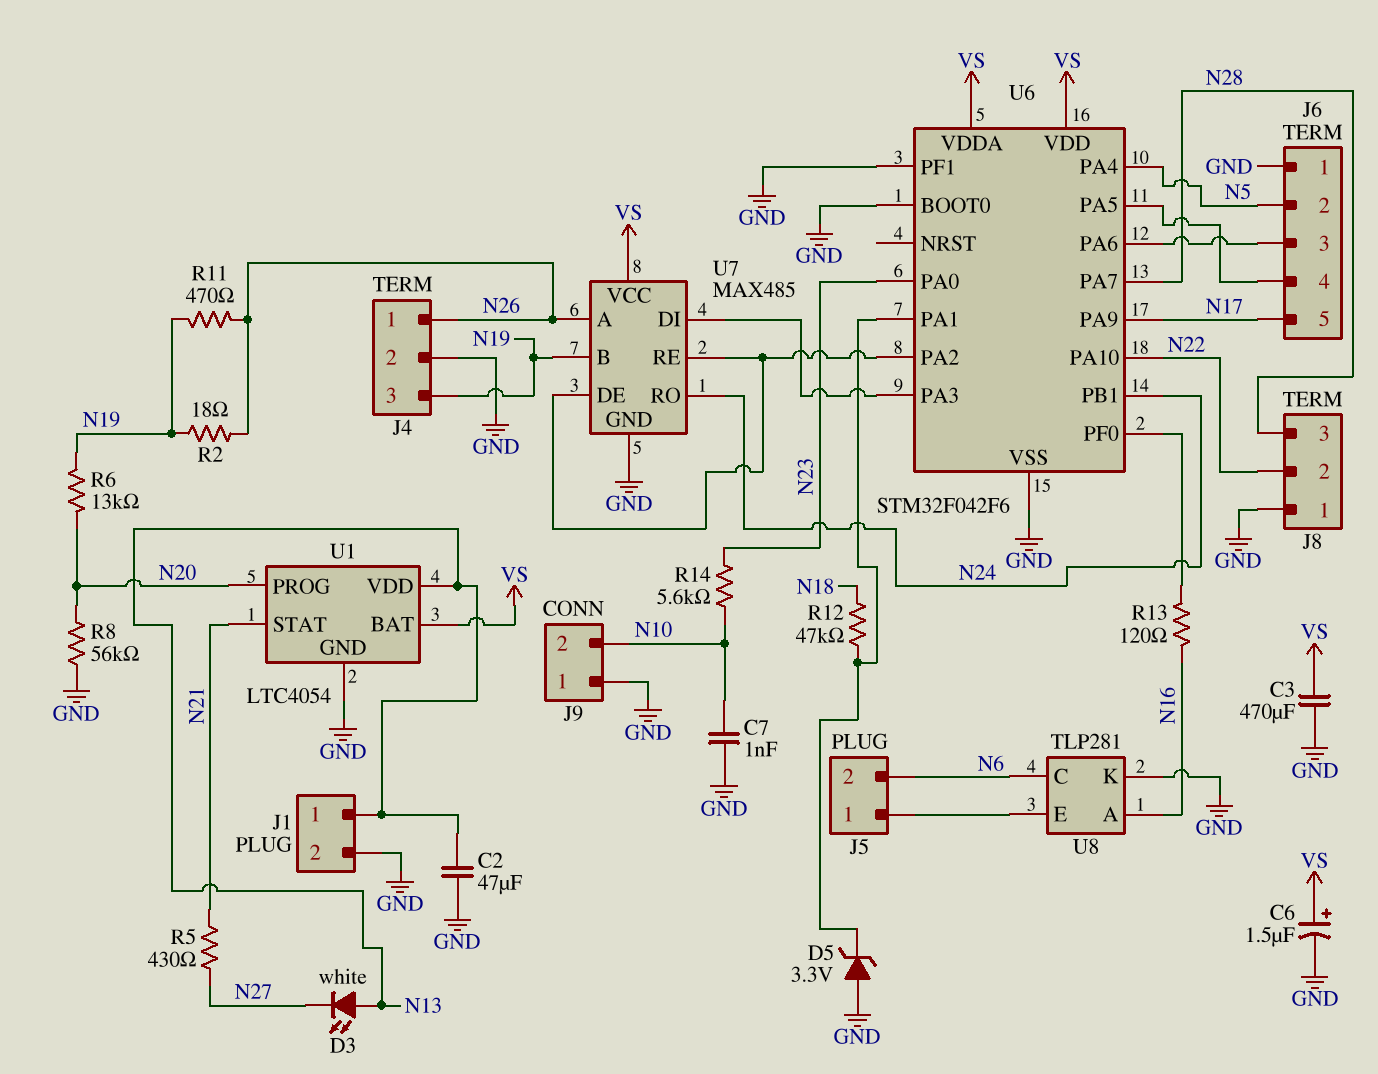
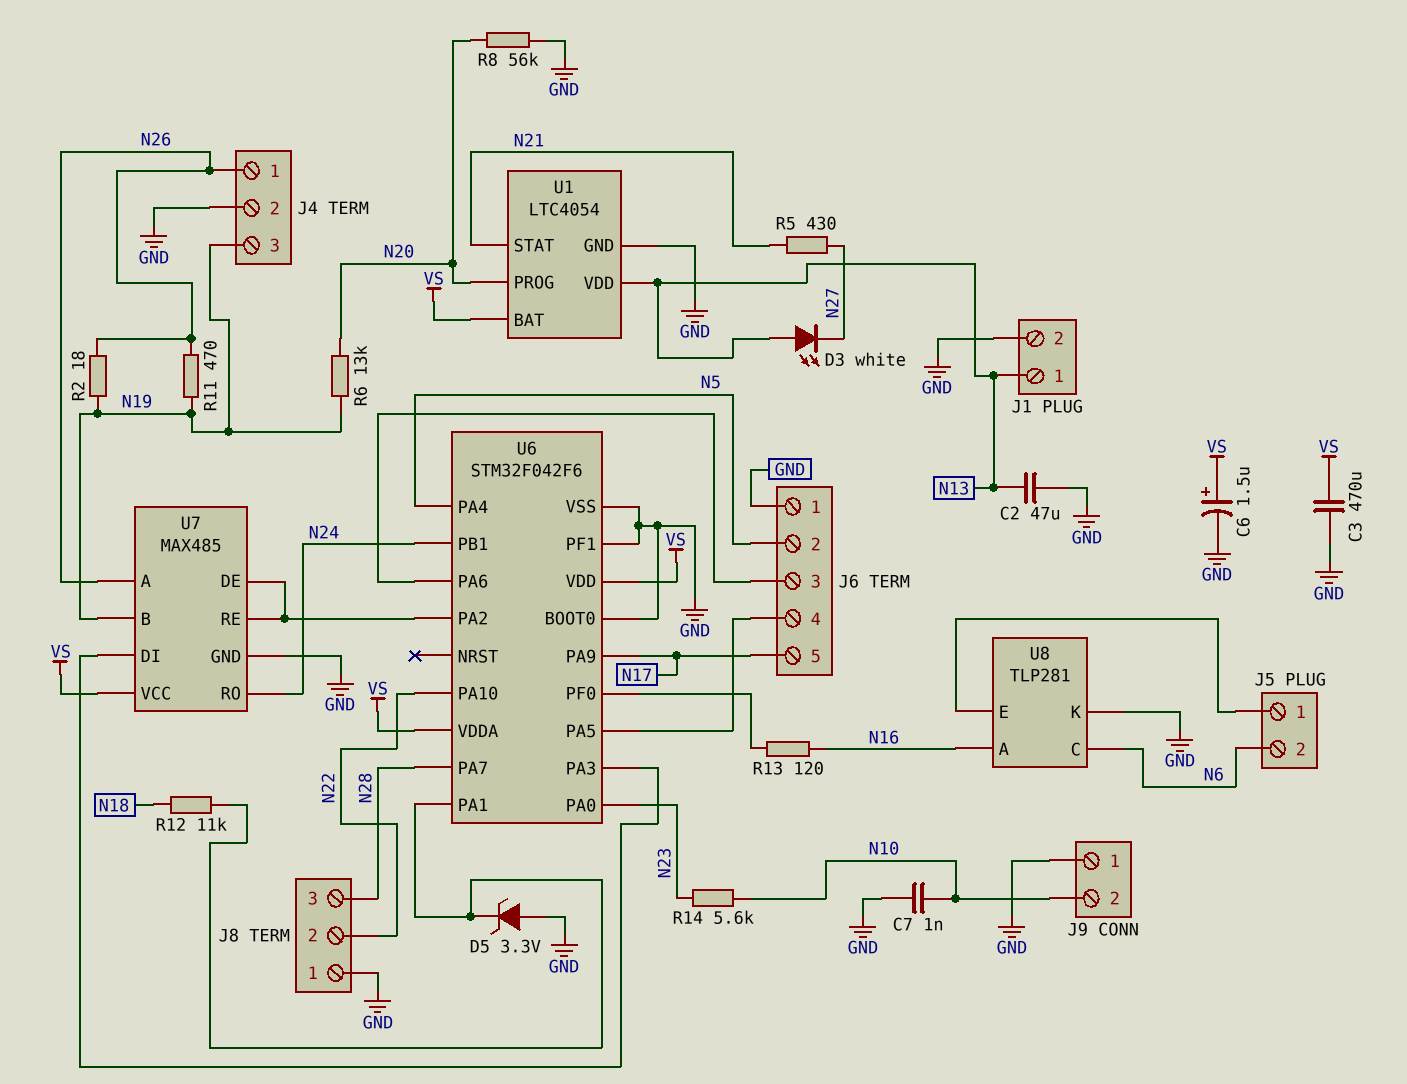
R12: 47k (N18, U6/PA1) -> 11k (N18, U6/PA1)

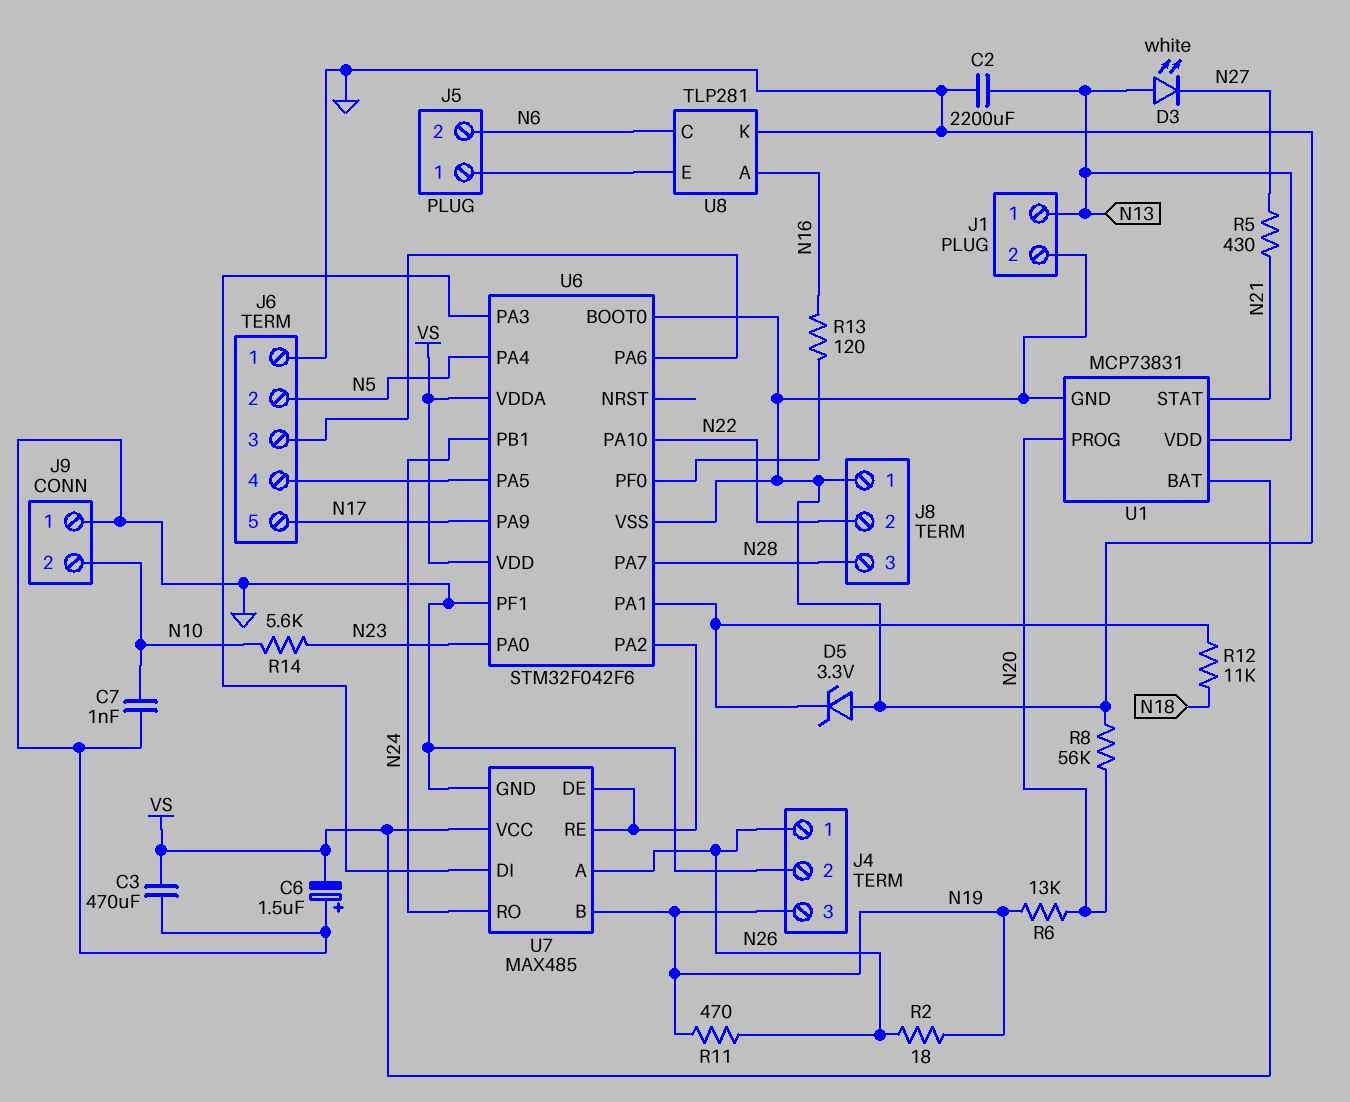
C2: 47uF (GND, N13) -> 2200uF (GND, N13)
C6: 1.5uF (plus VS, minus GND) -> 1.5uF (plus GND, minus VS)
U1: LTC4054 -> MCP73831

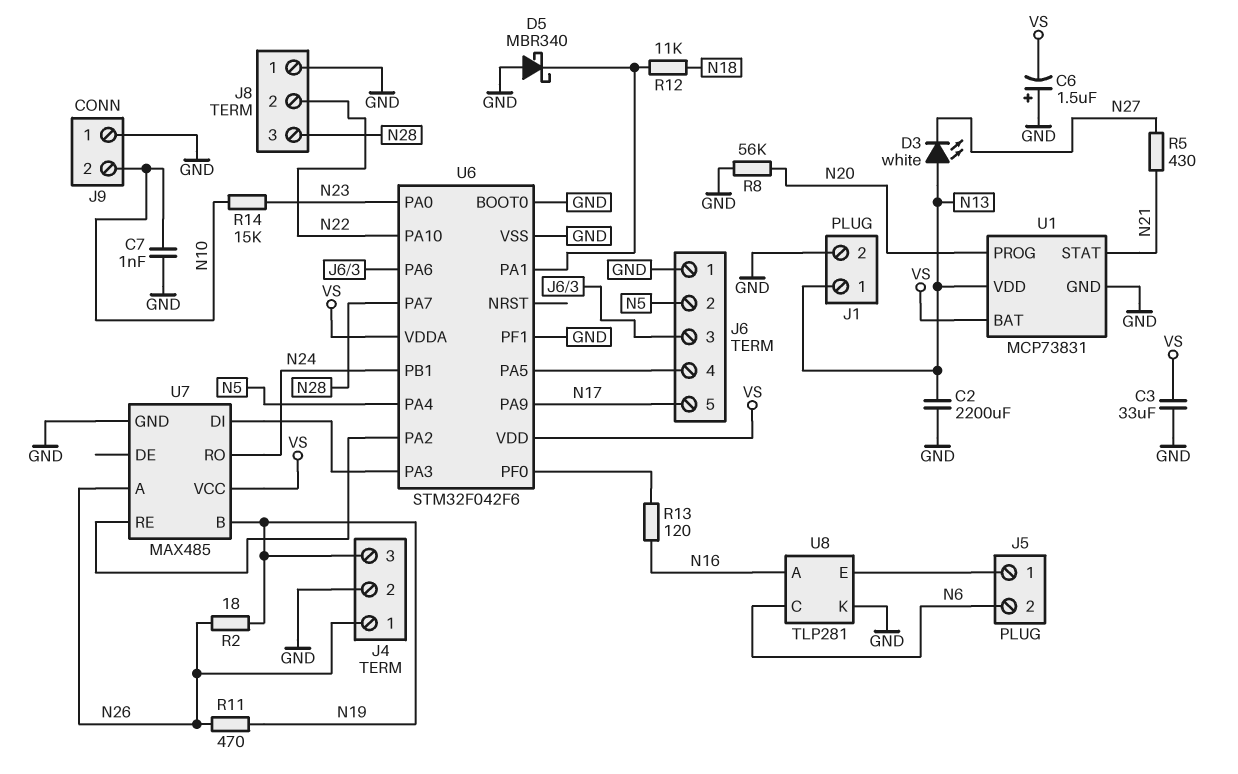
C3: 470uF (GND, VS) -> 33uF (GND, VS)
D5: zener 3.3V (A GND, K U6/PA1) -> schottky MBR340 (A GND, K U6/PA1)
R6: 13k (N19, N20) -> none
R14: 5.6k (N10, N23) -> 15k (N10, N23)
U7 pin DE: U6/PA2 -> none

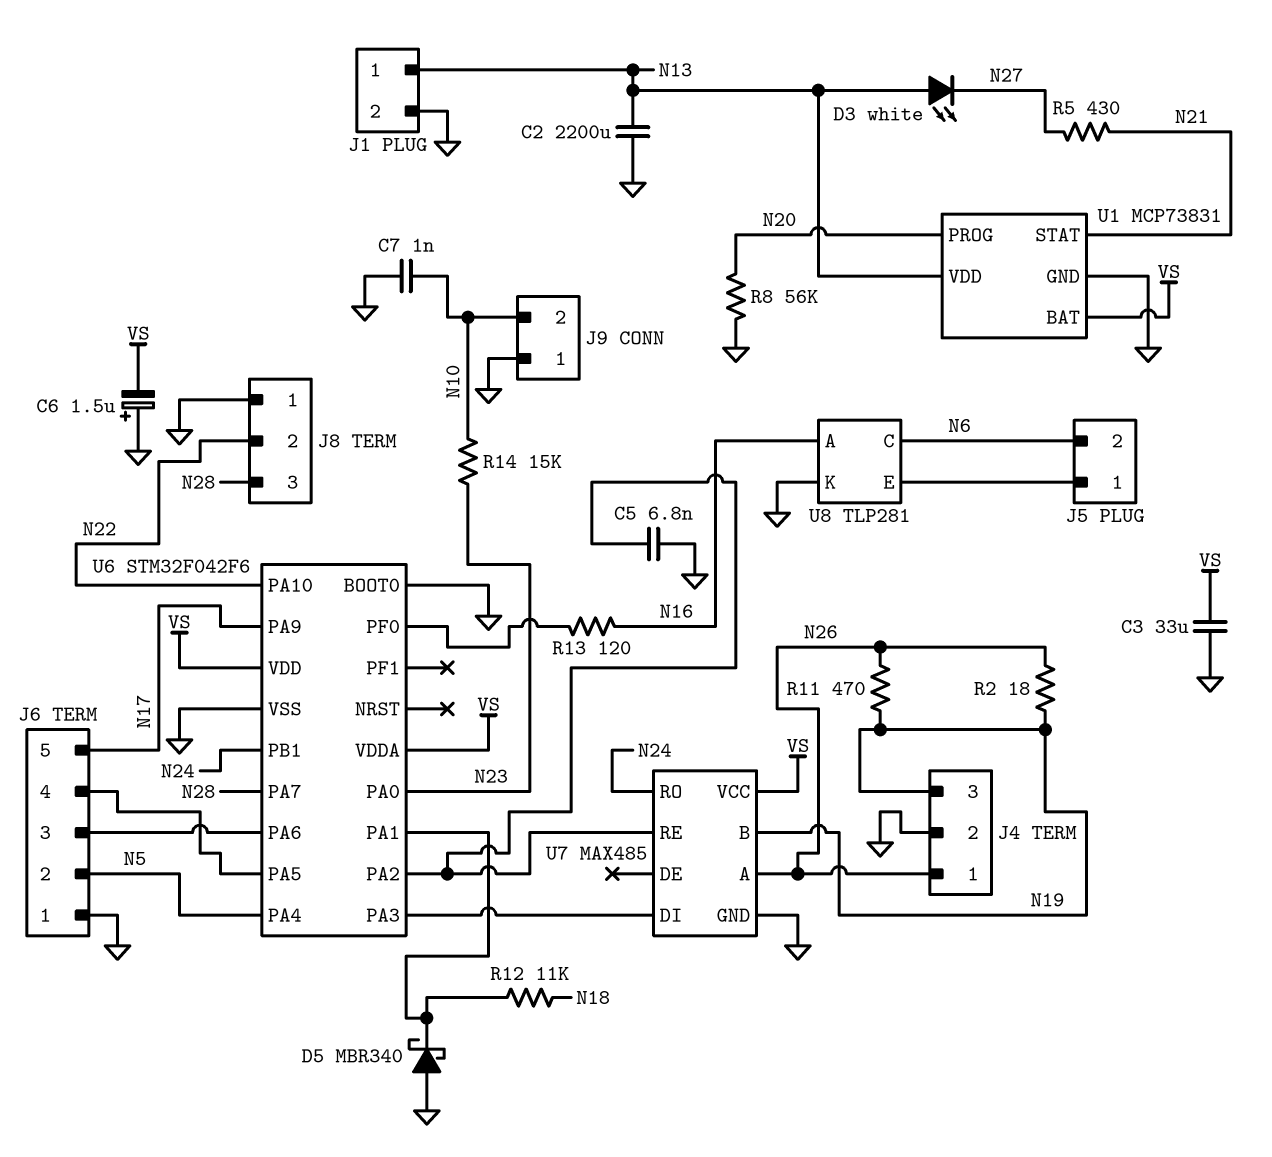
C5: none -> 6.8nF (GND, U6/PA2)
U6 pin PF1: GND -> none

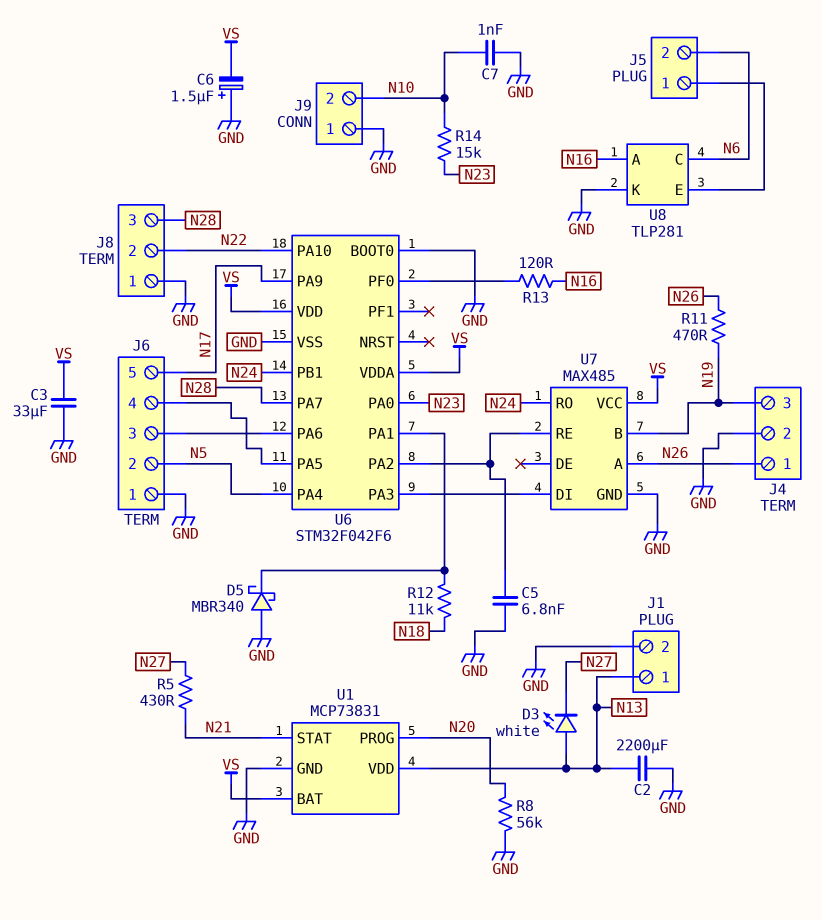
R2: 18 (N19, N26) -> none

